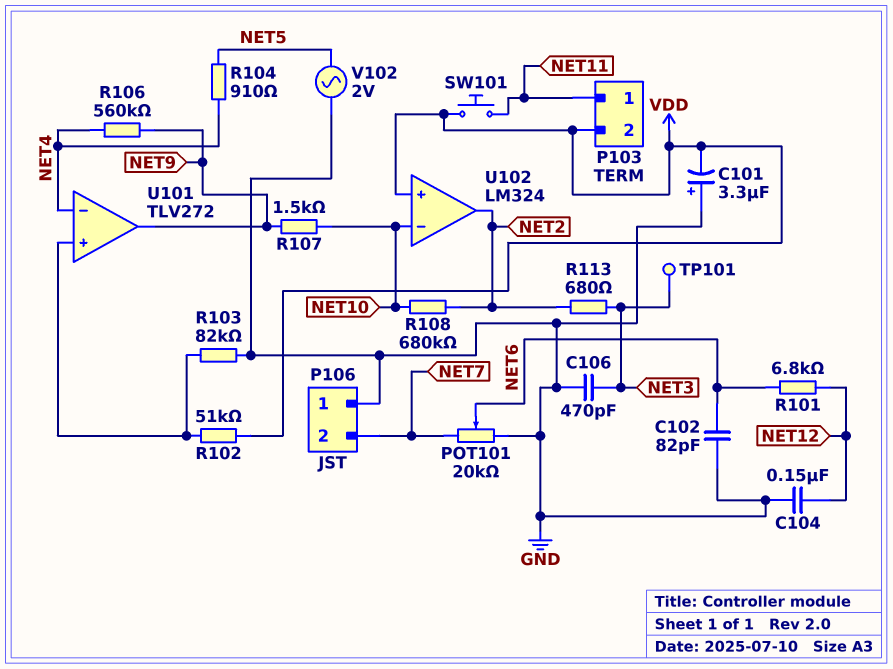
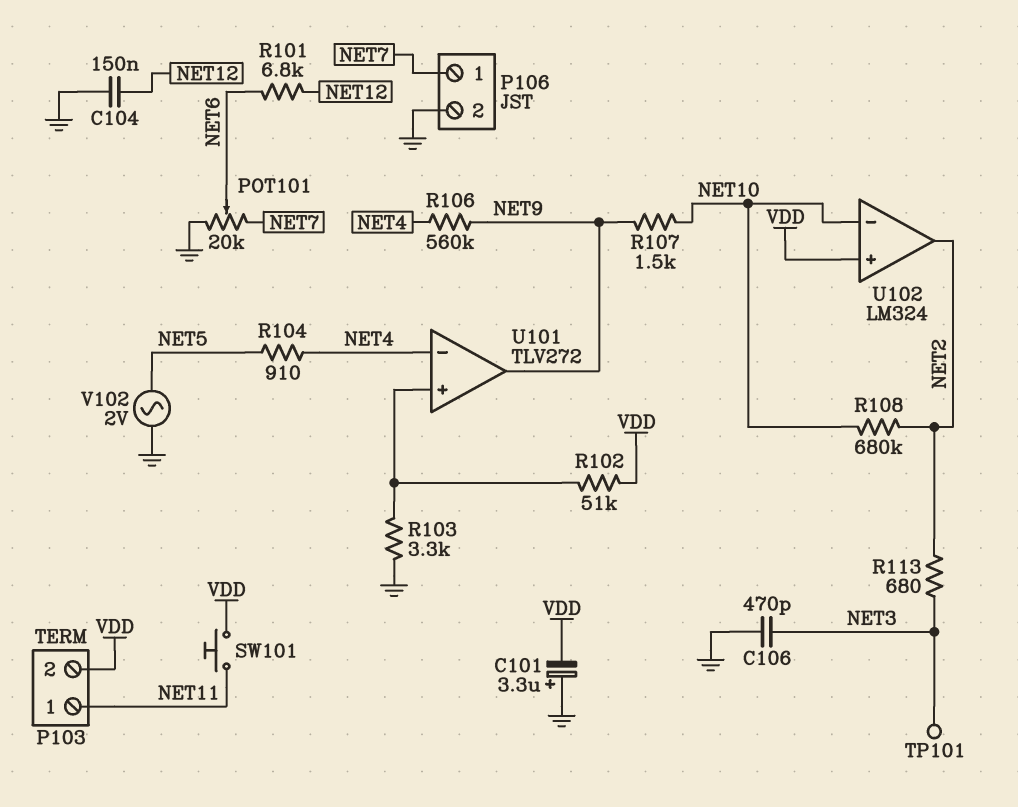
C102: 82pF (GND, NET6) -> none
P106 pin 1: GND -> NET7
P106 pin 2: NET7 -> GND
R103: 82k (GND, U101/in+) -> 3.3k (GND, U101/in+)

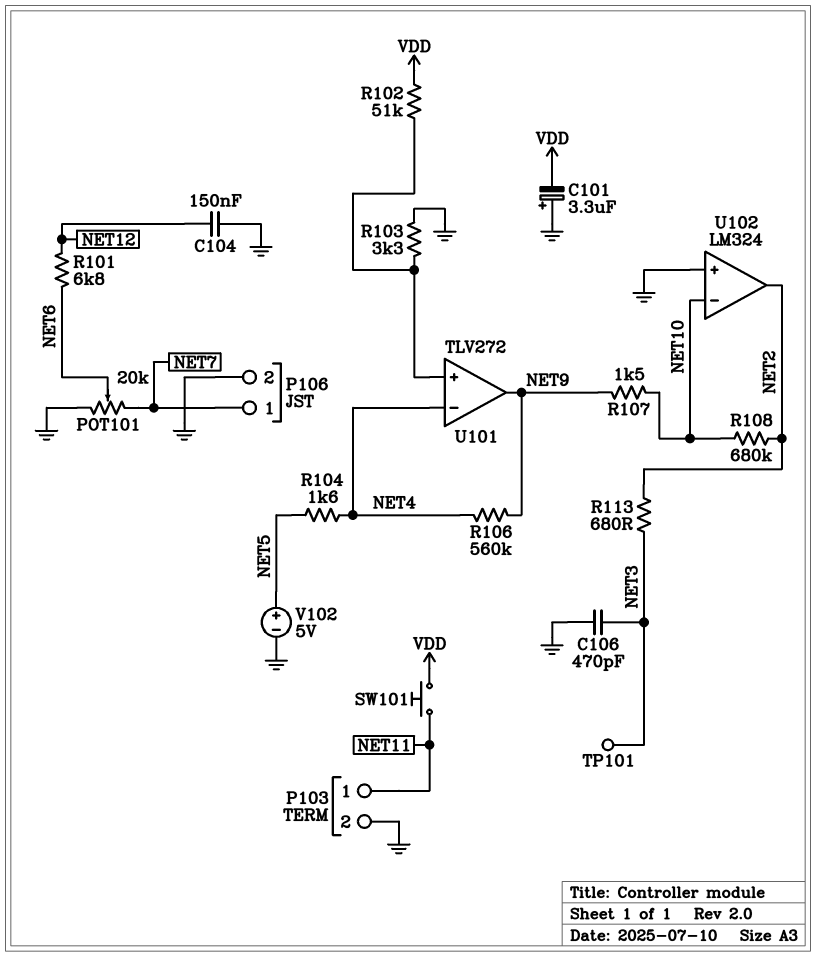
P103 pin 2: VDD -> GND
R104: 910 (NET4, NET5) -> 1.6k (NET4, NET5)
U102 pin in+: VDD -> GND
V102: AC 2V (GND, NET5) -> 5V (plus NET5, minus GND)

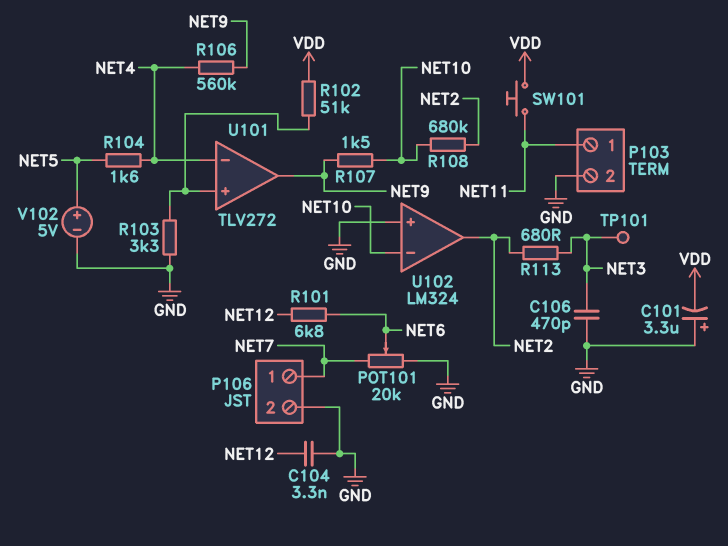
C104: 150nF (GND, NET12) -> 3.3nF (GND, NET12)

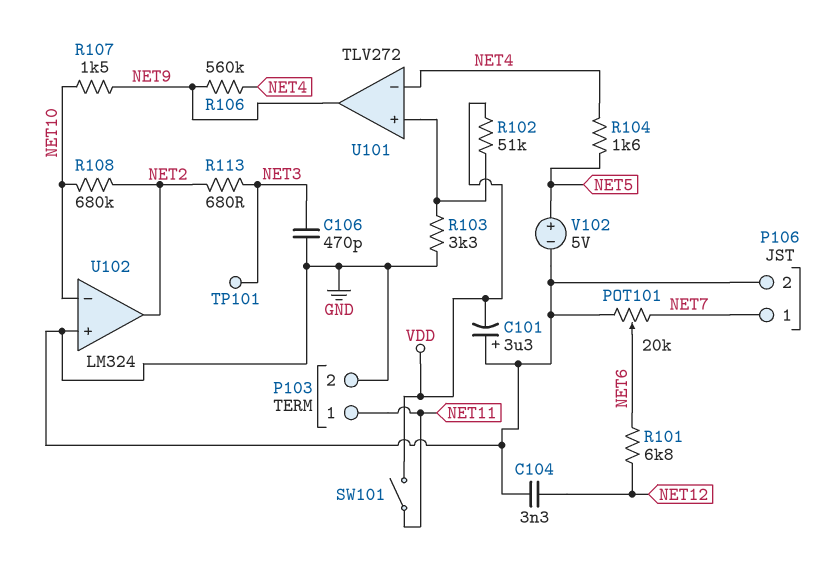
SW101: button (NET11, VDD) -> switch (NET11, VDD)

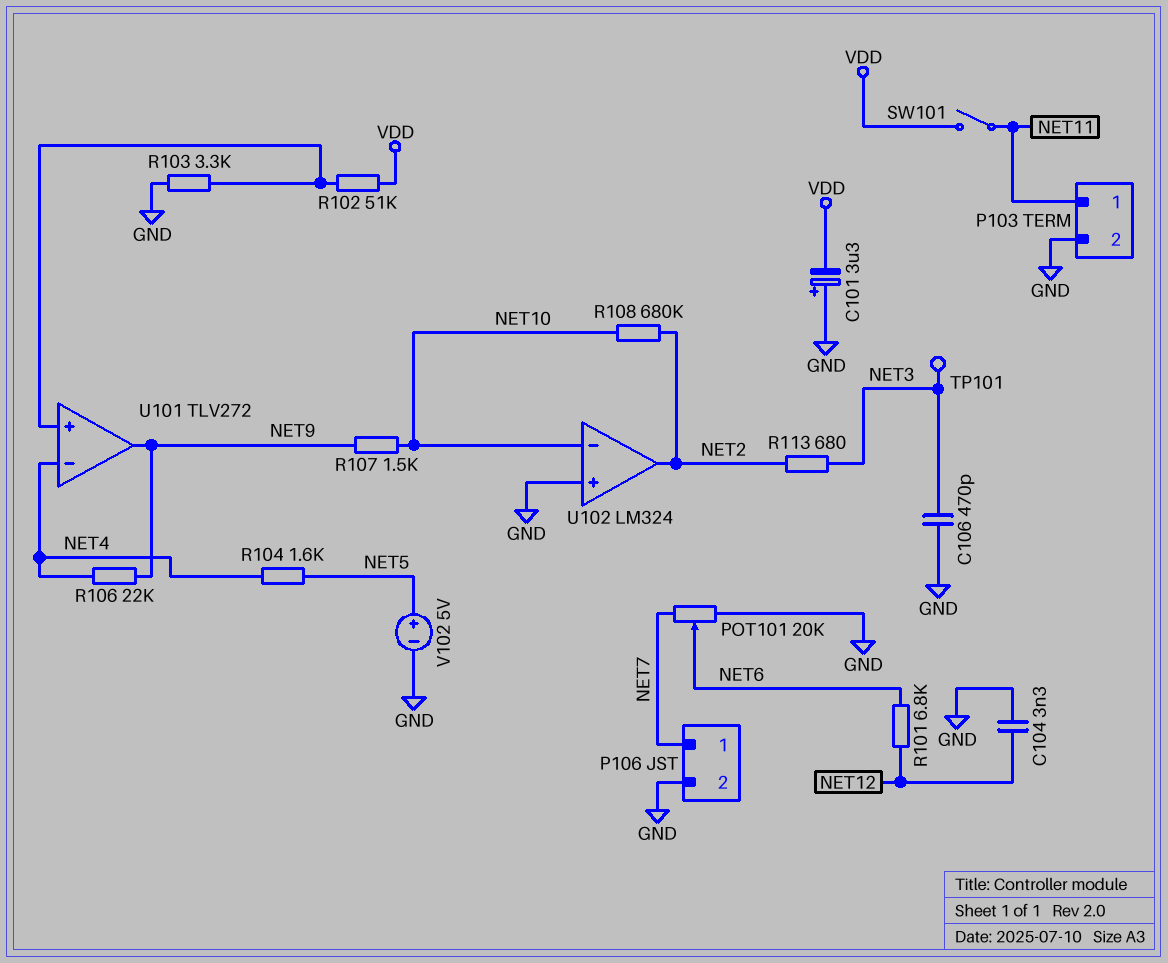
R106: 560k (NET4, NET9) -> 22k (NET4, NET9)

